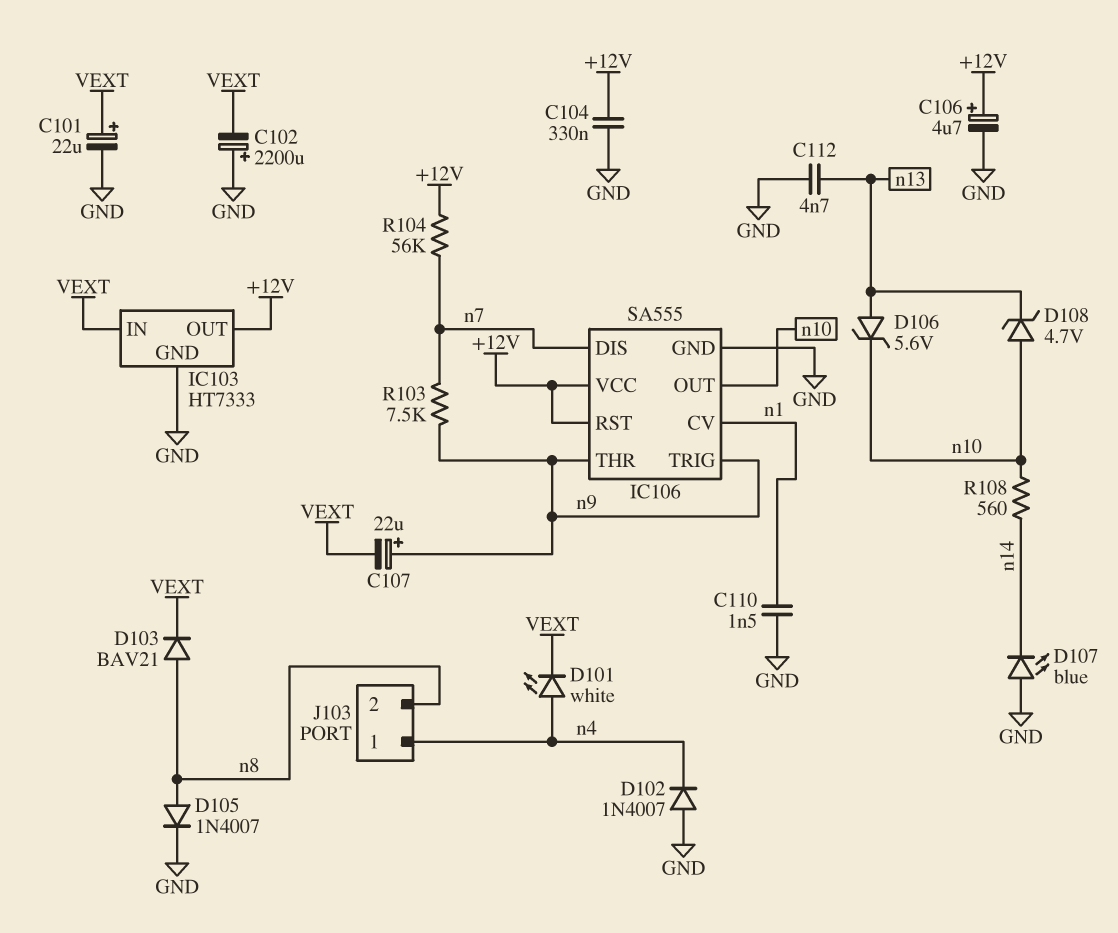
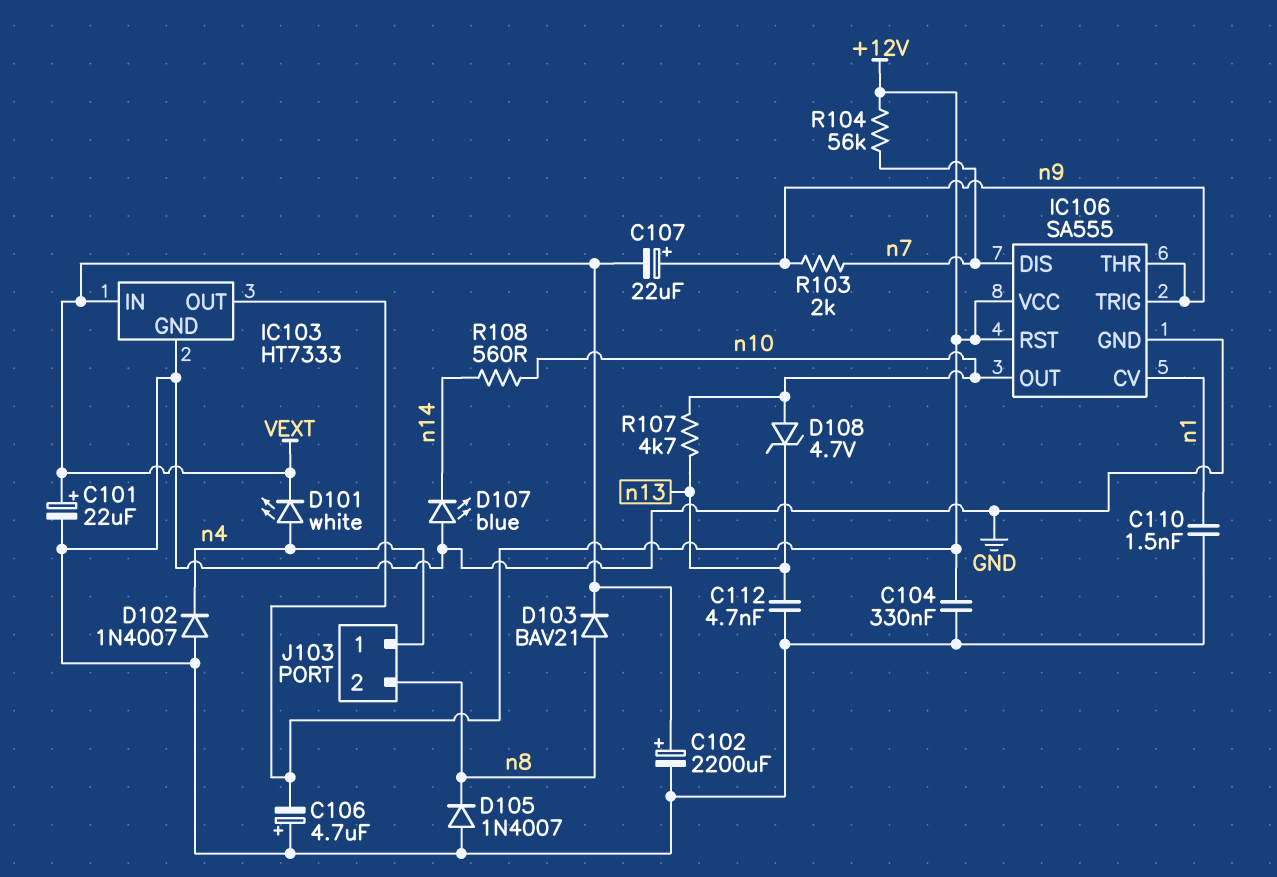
C102: 2200uF (plus GND, minus VEXT) -> 2200uF (plus VEXT, minus GND)
C106: 4.7uF (plus +12V, minus GND) -> 4.7uF (plus GND, minus +12V)
D105: diode 1N4007 (A n8, K GND) -> diode 1N4007 (A GND, K n8)
D106: zener 5.6V (A n13, K n10) -> none
R103: 7.5k (n7, n9) -> 2k (n7, n9)
R107: none -> 4.7k (n10, n13)

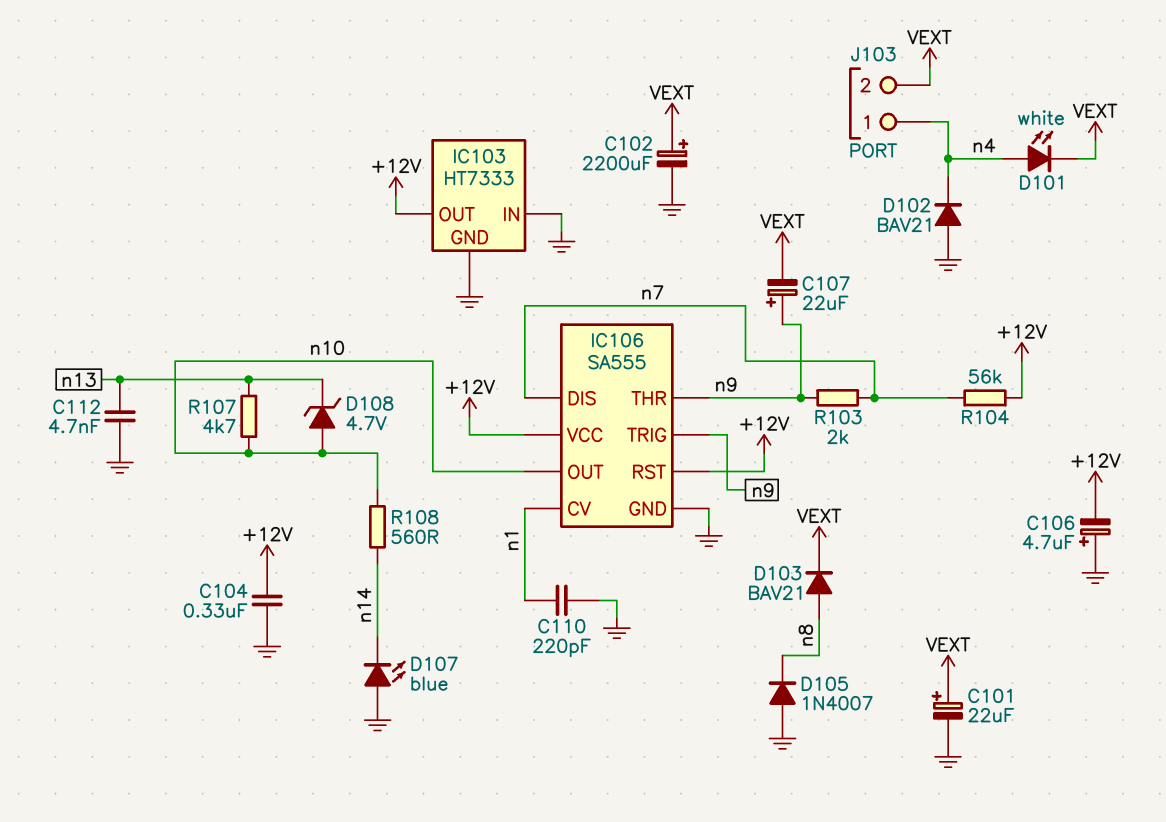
C110: 1.5nF (GND, n1) -> 220pF (GND, n1)
D102: diode 1N4007 (A GND, K n4) -> diode BAV21 (A GND, K n4)
IC103 pin IN: VEXT -> GND
J103 pin 2: n8 -> VEXT

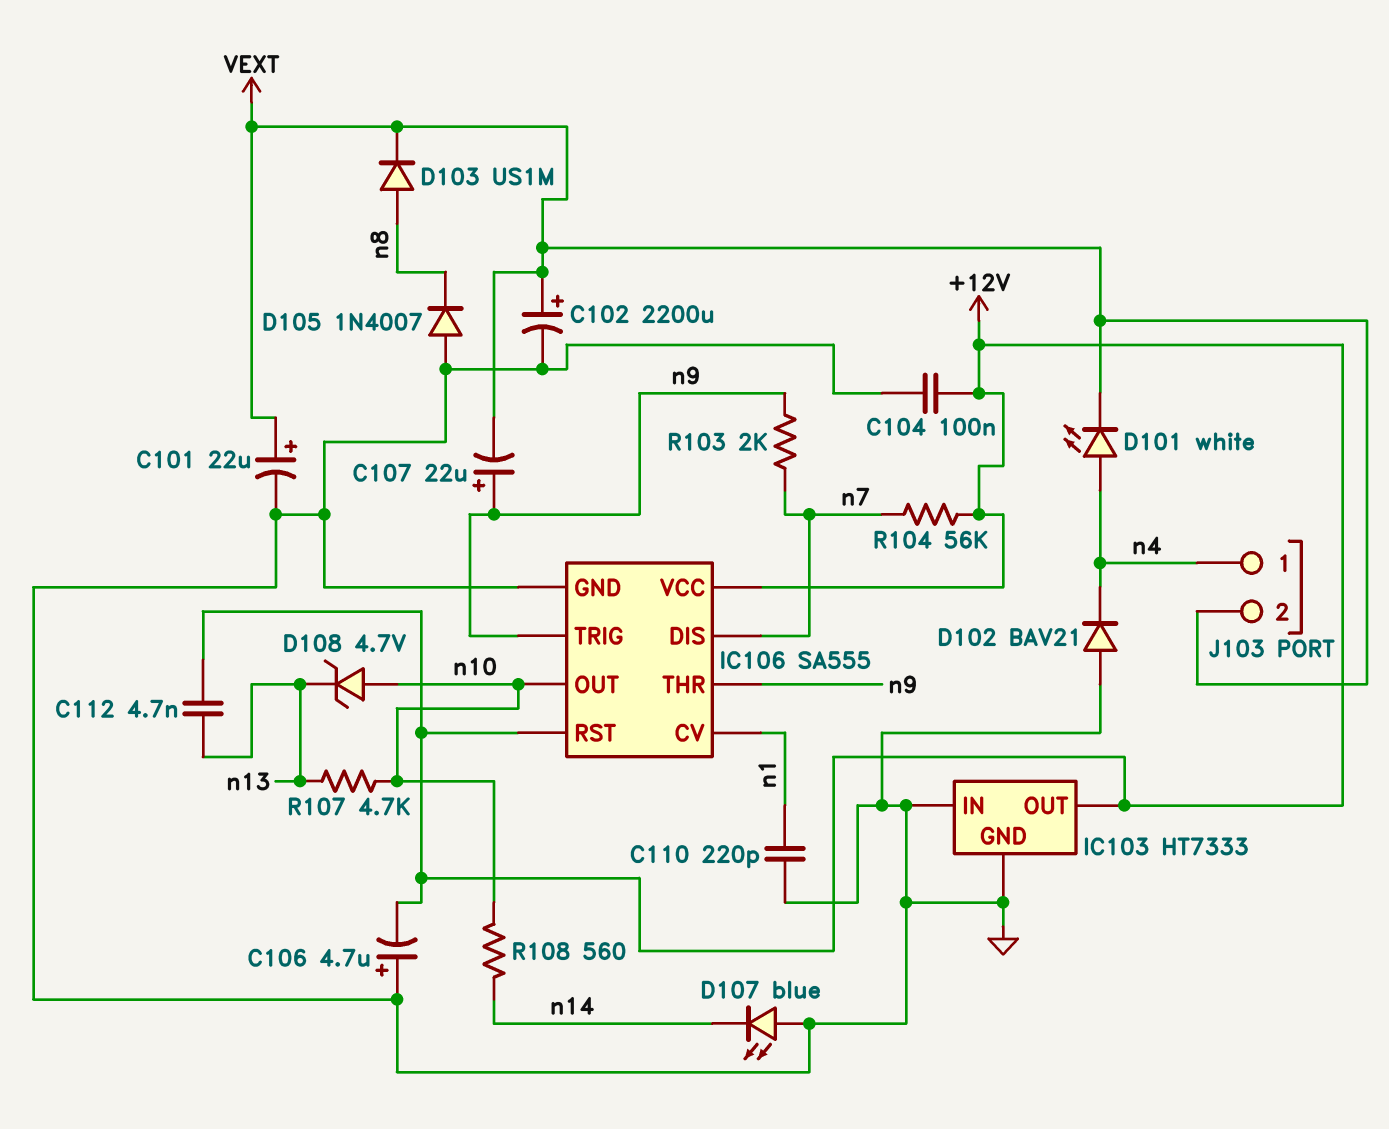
C104: 330nF (+12V, GND) -> 100nF (+12V, GND)
C112: 4.7nF (GND, n13) -> 4.7nF (+12V, n13)
D103: diode BAV21 (A n8, K VEXT) -> diode US1M (A n8, K VEXT)

